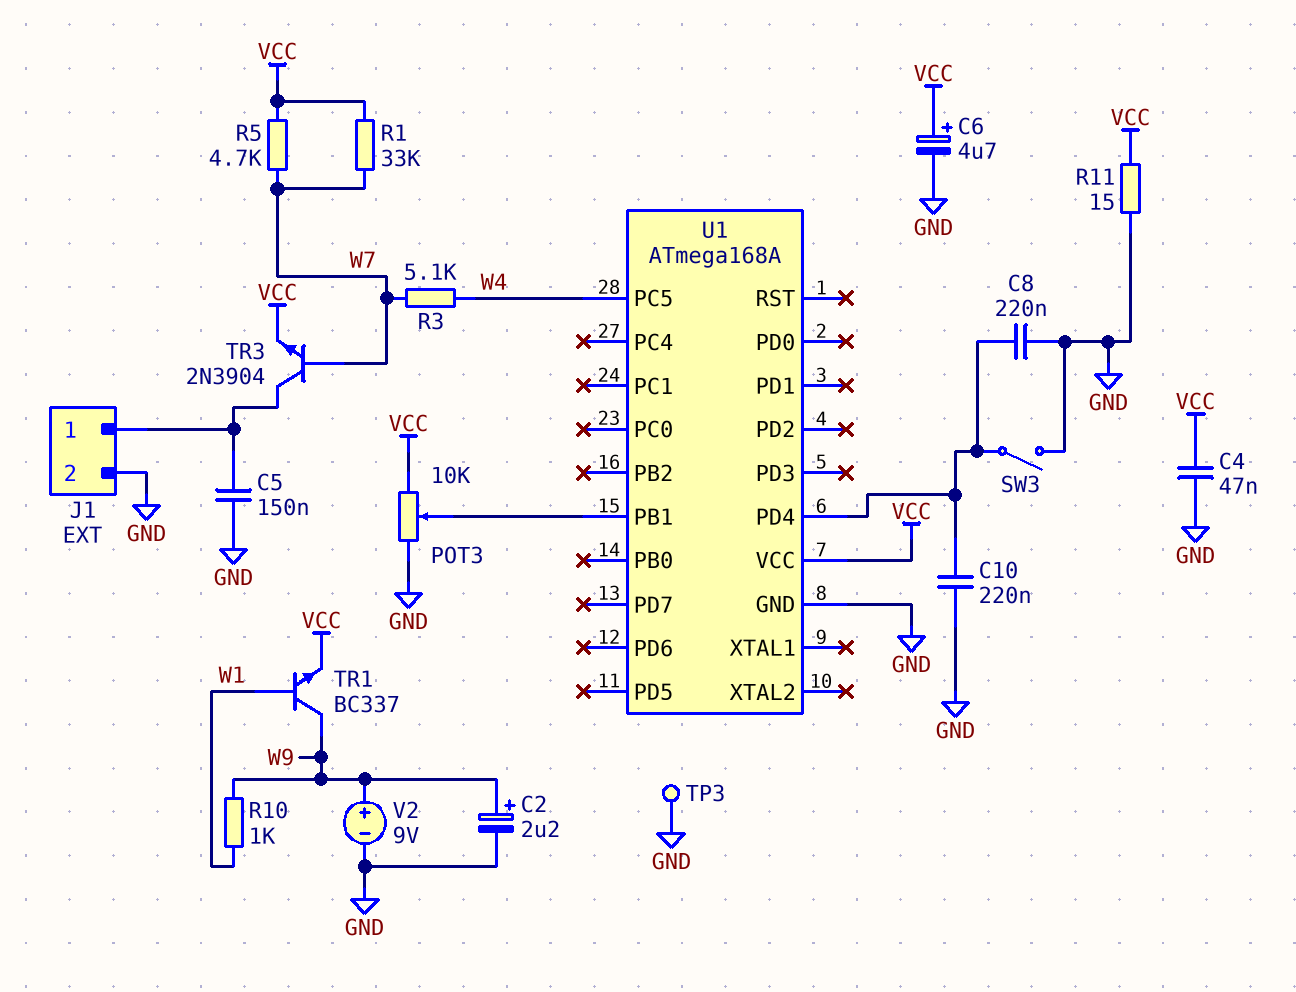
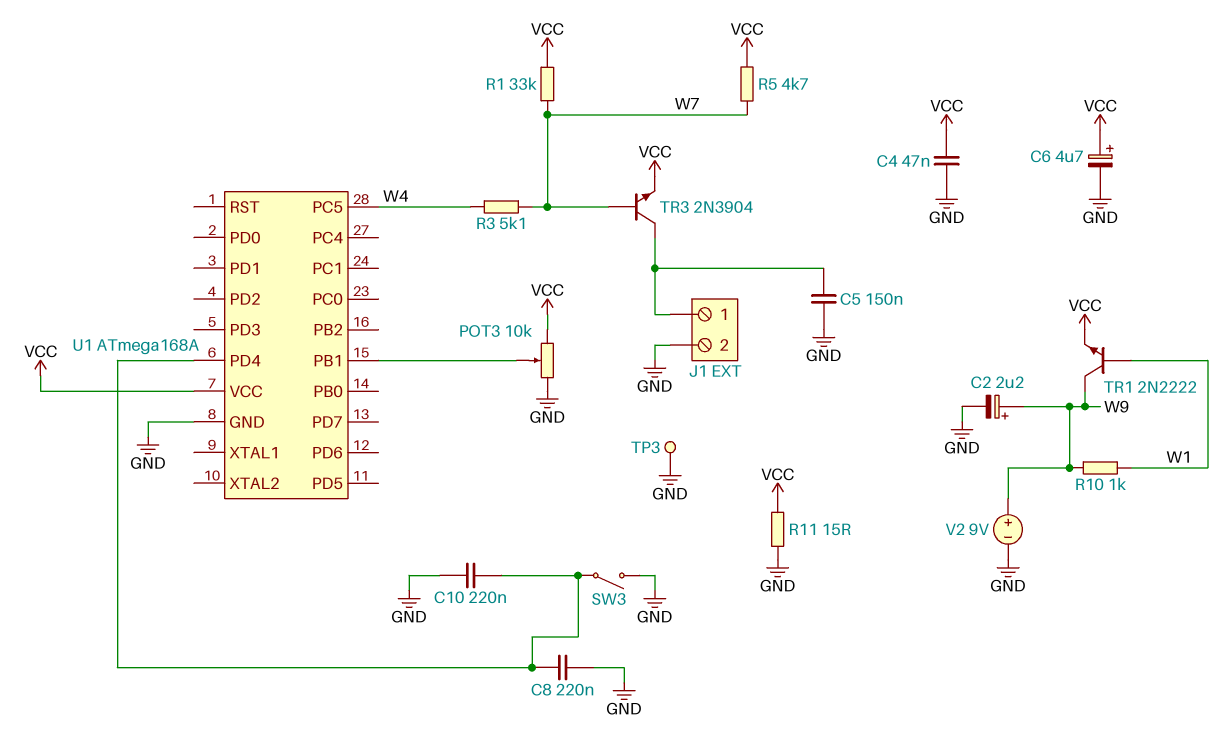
TR1: NPN BC337 (B W1, C W9, E VCC) -> NPN 2N2222 (B W1, C W9, E VCC)

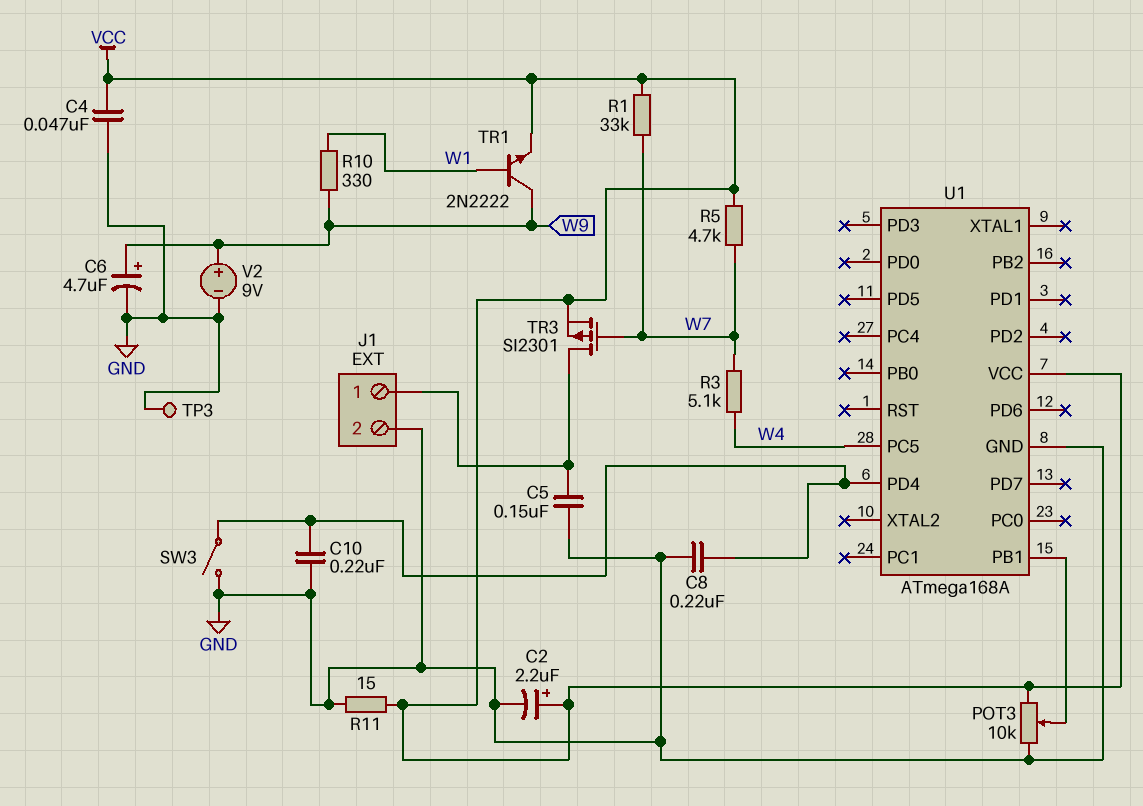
C2: 2.2uF (plus W9, minus GND) -> 2.2uF (plus VCC, minus GND)
C6: 4.7uF (plus VCC, minus GND) -> 4.7uF (plus W9, minus GND)
R10: 1k (W1, W9) -> 330 (W1, W9)
TR3: NPN 2N3904 (B W7, C J1/1, E VCC) -> PMOS SI2301 (G W7, D J1/1, S VCC)

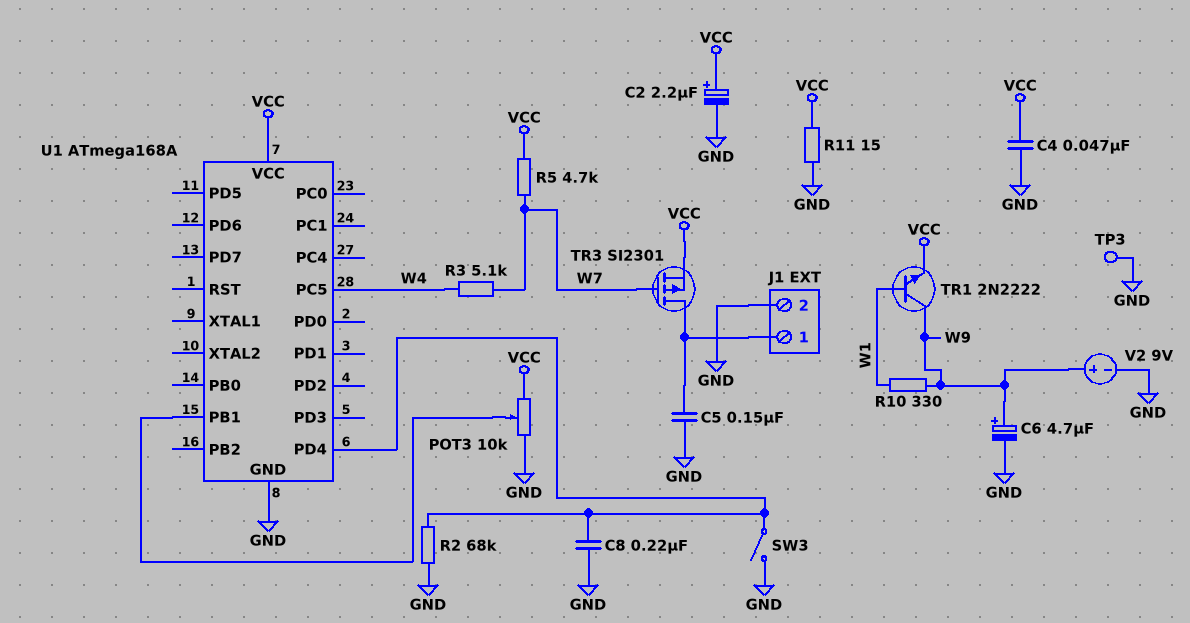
C10: 220nF (GND, U1/PD4) -> none
R1: 33k (VCC, W7) -> none
R2: none -> 68k (GND, U1/PD4)

